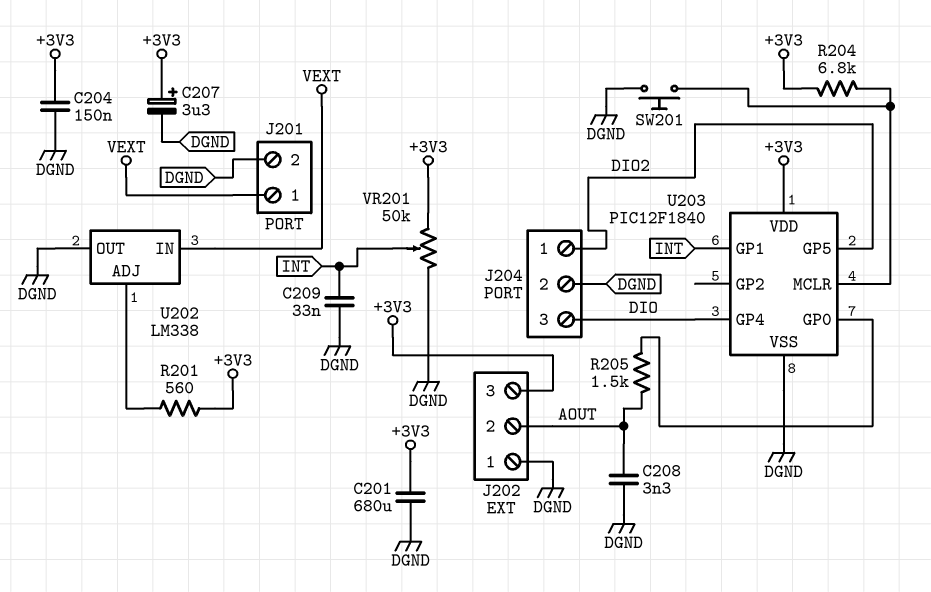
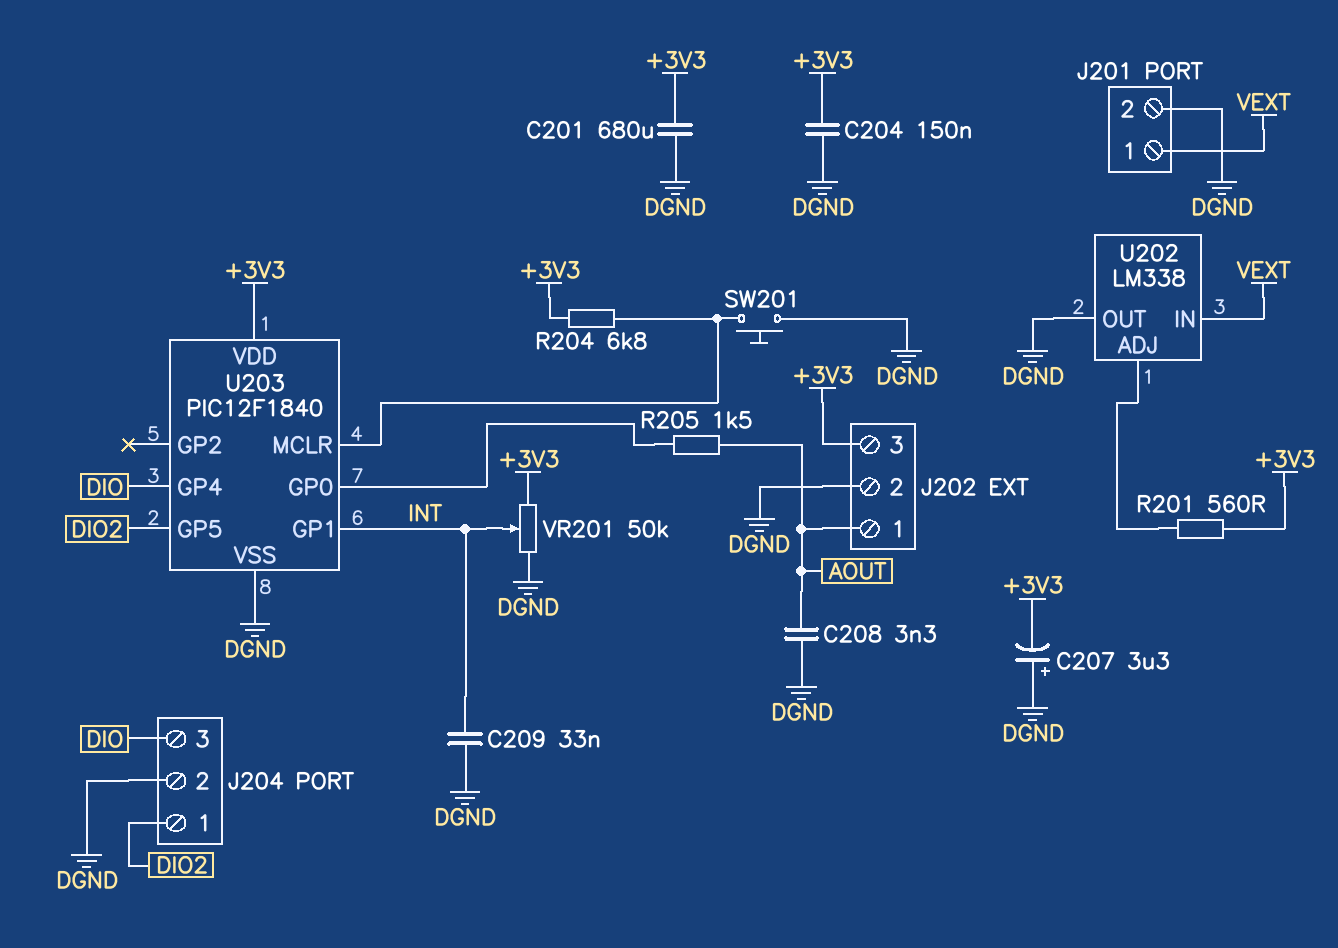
C207: 3.3uF (plus +3V3, minus DGND) -> 3.3uF (plus DGND, minus +3V3)
J202 pin 1: DGND -> AOUT
J202 pin 2: AOUT -> DGND

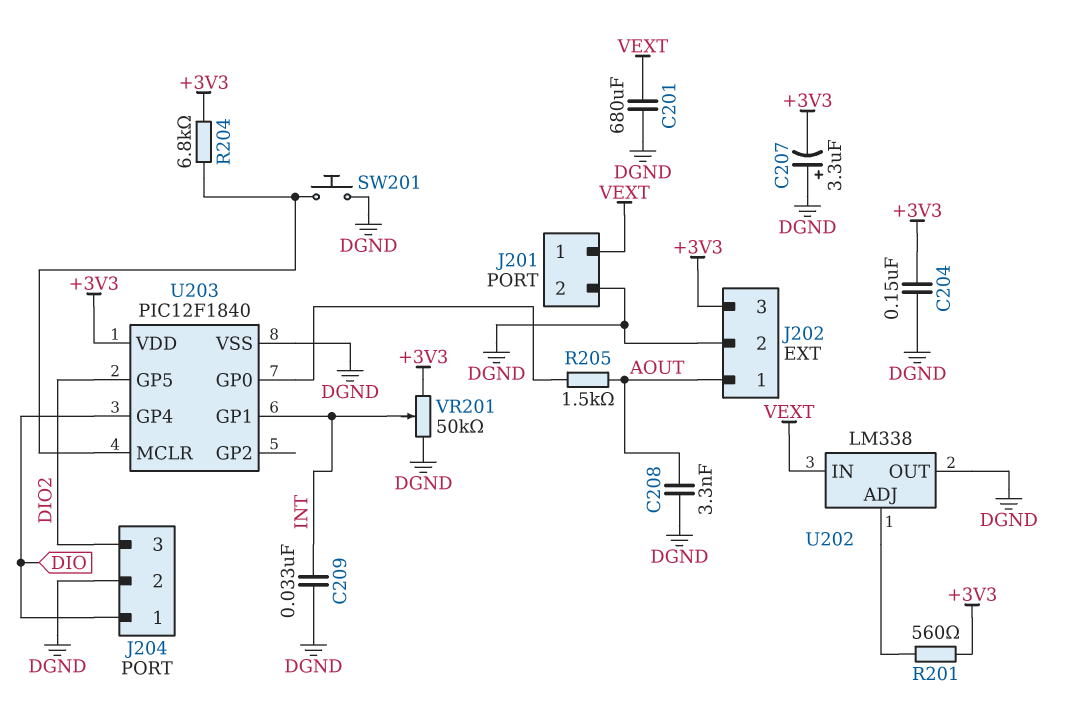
C201: 680uF (+3V3, DGND) -> 680uF (DGND, VEXT)
J204 pin 1: DIO2 -> DIO
J204 pin 3: DIO -> DIO2

